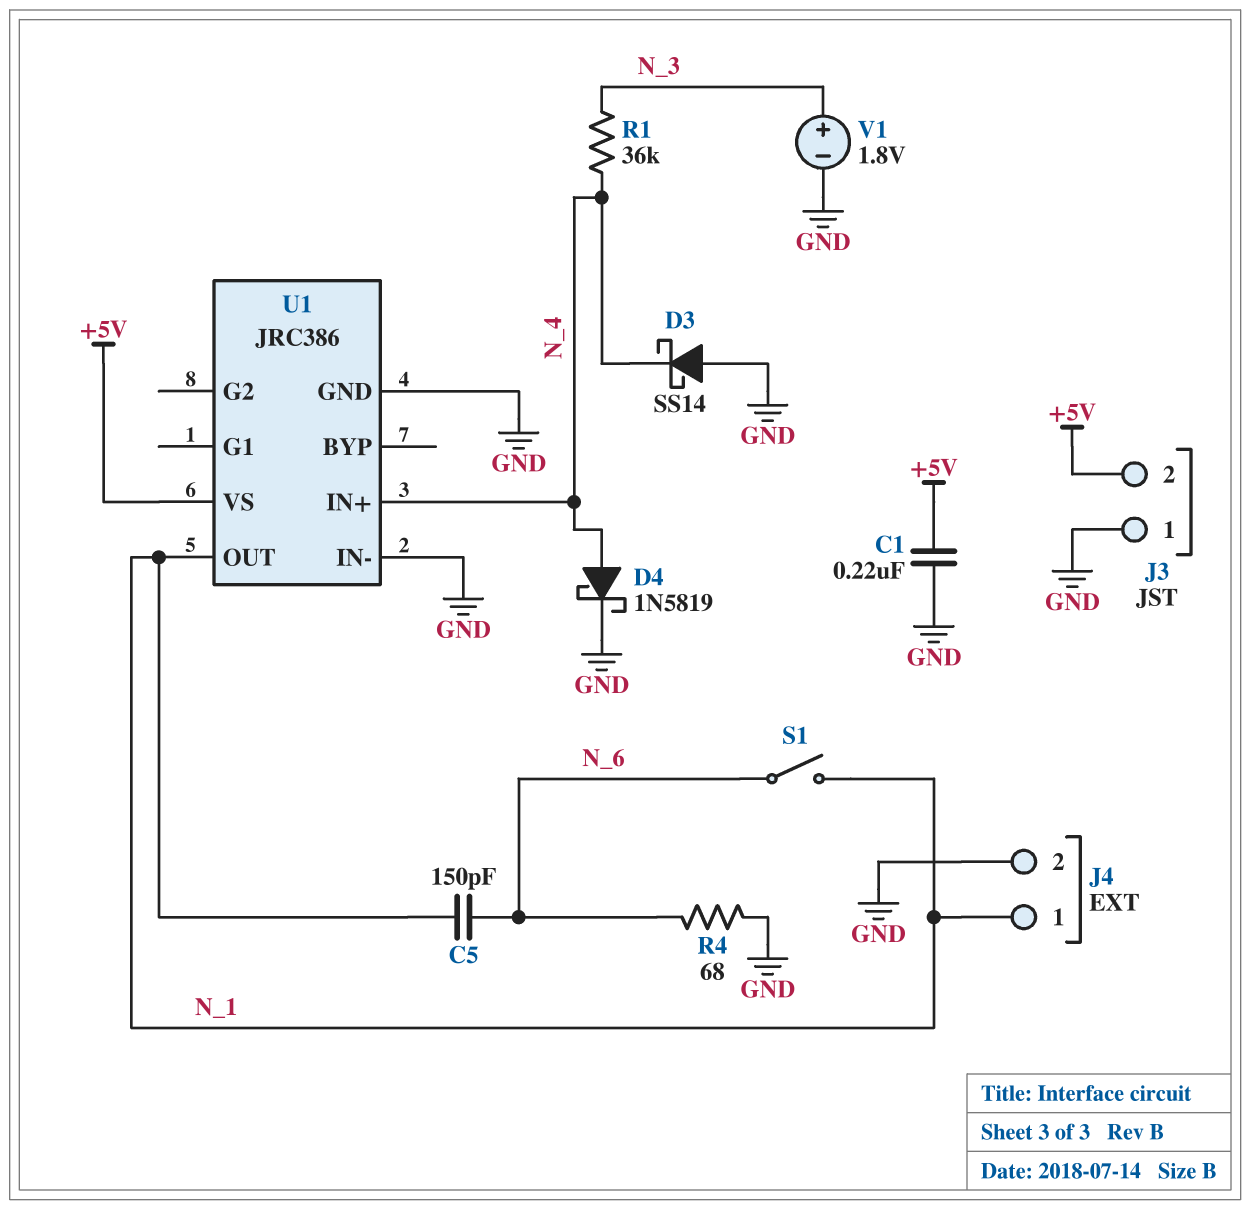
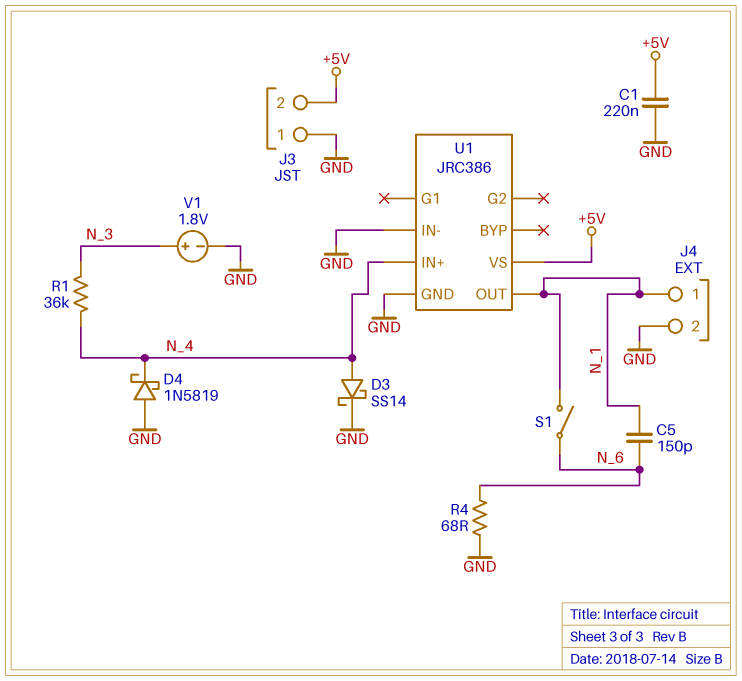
D3: schottky SS14 (A GND, K N_4) -> schottky SS14 (A N_4, K GND)
D4: schottky 1N5819 (A N_4, K GND) -> schottky 1N5819 (A GND, K N_4)

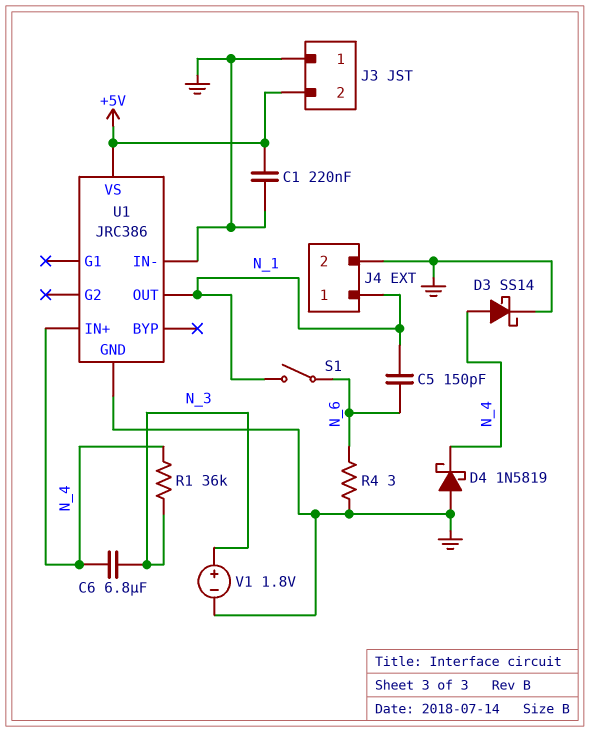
C6: none -> 6.8uF (N_3, N_4)
R4: 68 (GND, N_6) -> 3 (GND, N_6)

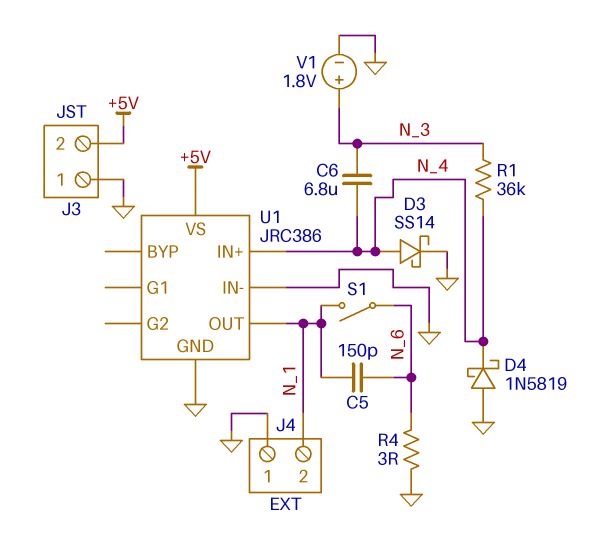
C1: 220nF (+5V, GND) -> none
J4 pin 1: N_1 -> GND
J4 pin 2: GND -> N_1

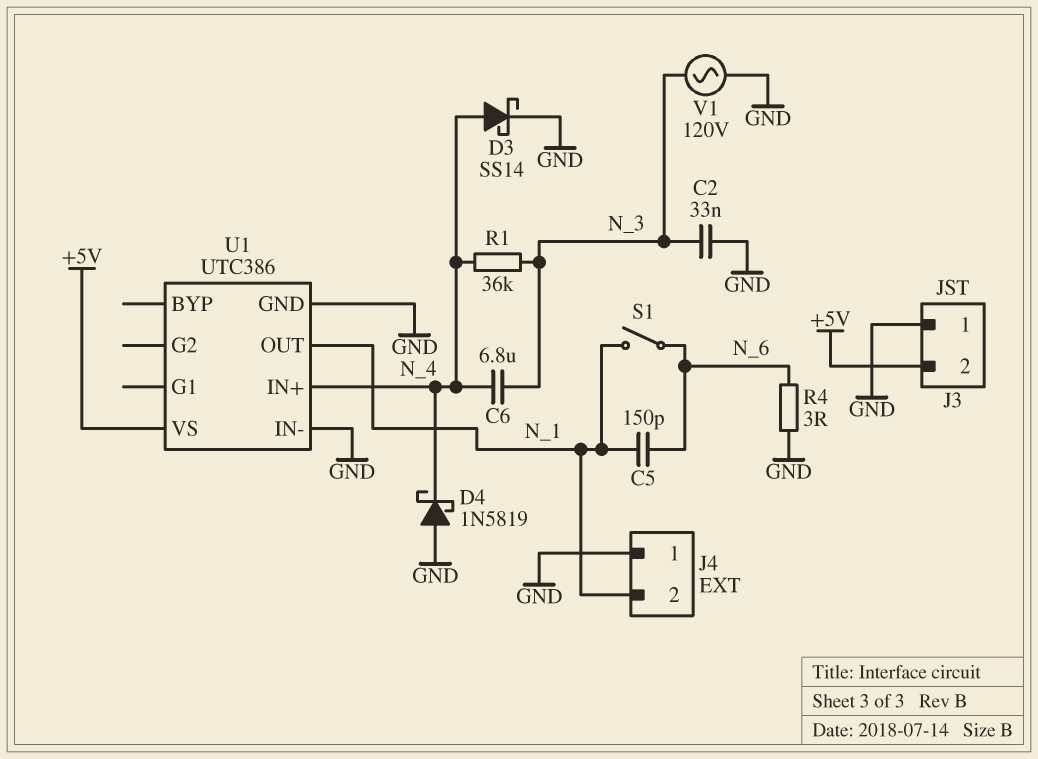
C2: none -> 33nF (GND, N_3)
U1: JRC386 -> UTC386
V1: 1.8V (plus N_3, minus GND) -> AC 120V (GND, N_3)

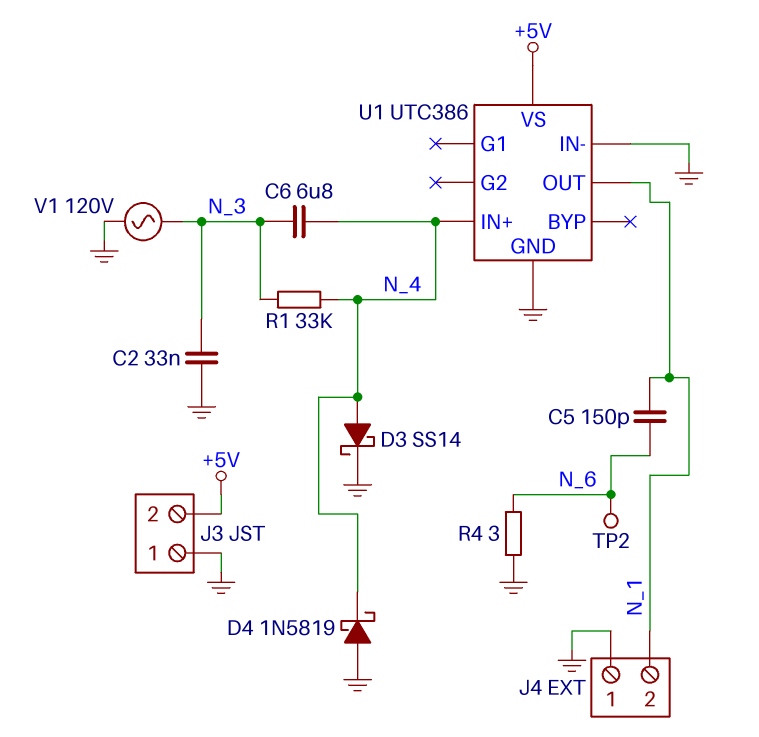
R1: 36k (N_3, N_4) -> 33k (N_3, N_4)
S1: switch (N_1, N_6) -> none
TP2: none -> test point (N_6)

